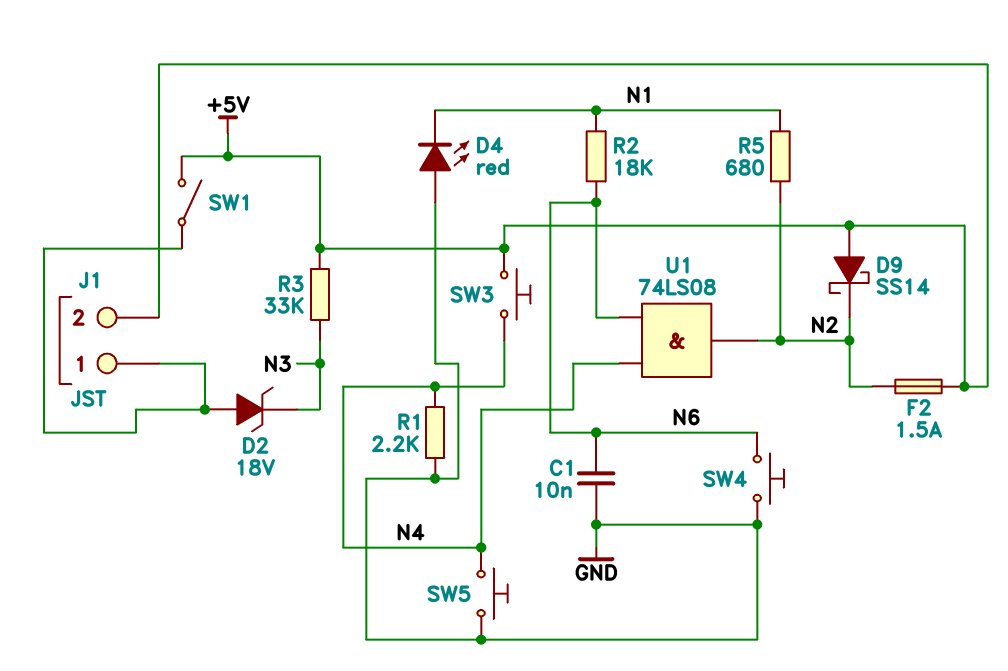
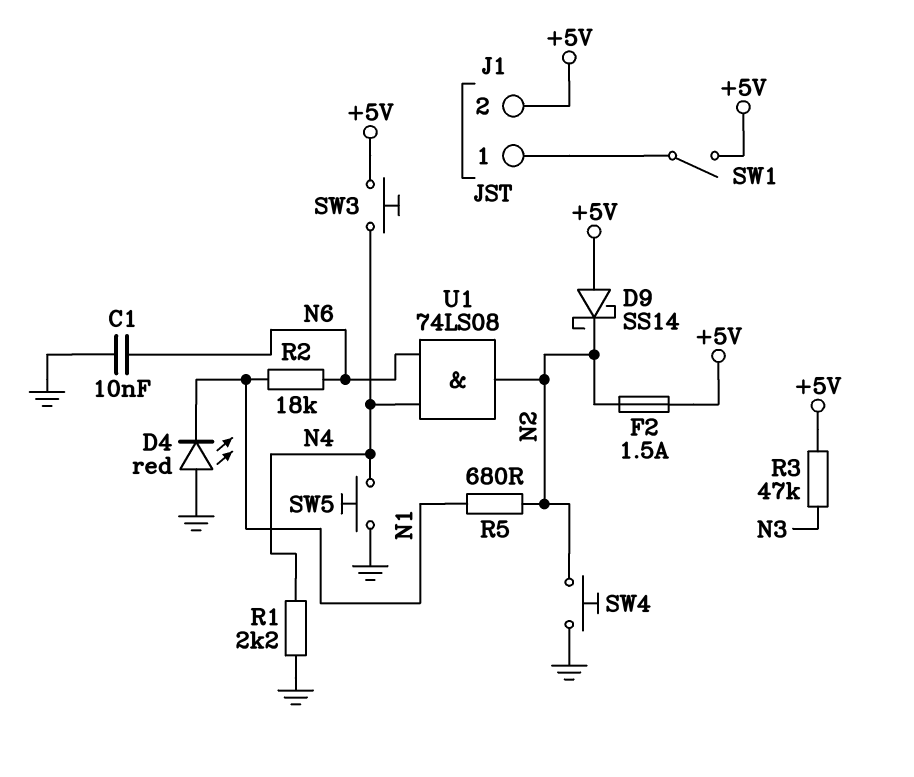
D2: zener 18V (A J1/1, K N3) -> none
R3: 33k (+5V, N3) -> 47k (+5V, N3)
SW4: button (GND, N6) -> button (GND, N2)

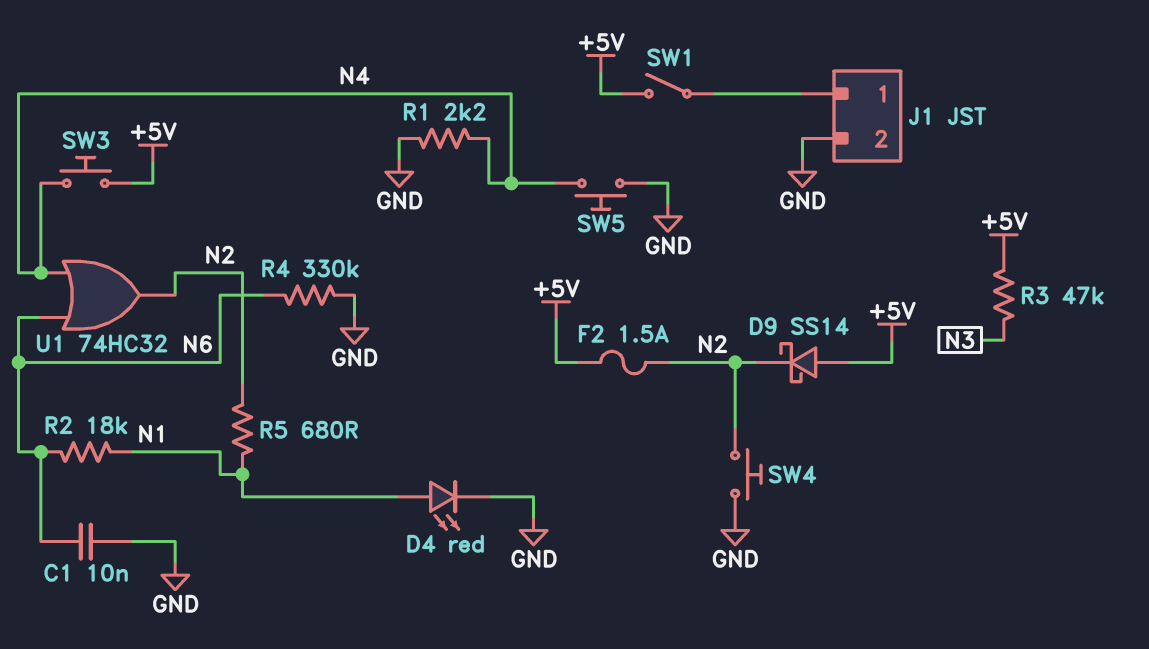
D4: LED red (A GND, K N1) -> LED red (A N1, K GND)
J1 pin 2: +5V -> GND
R4: none -> 330k (GND, N6)
U1: AND 74LS08 (in N4, in N6, out N2) -> OR 74HC32 (in N4, in N6, out N2)

